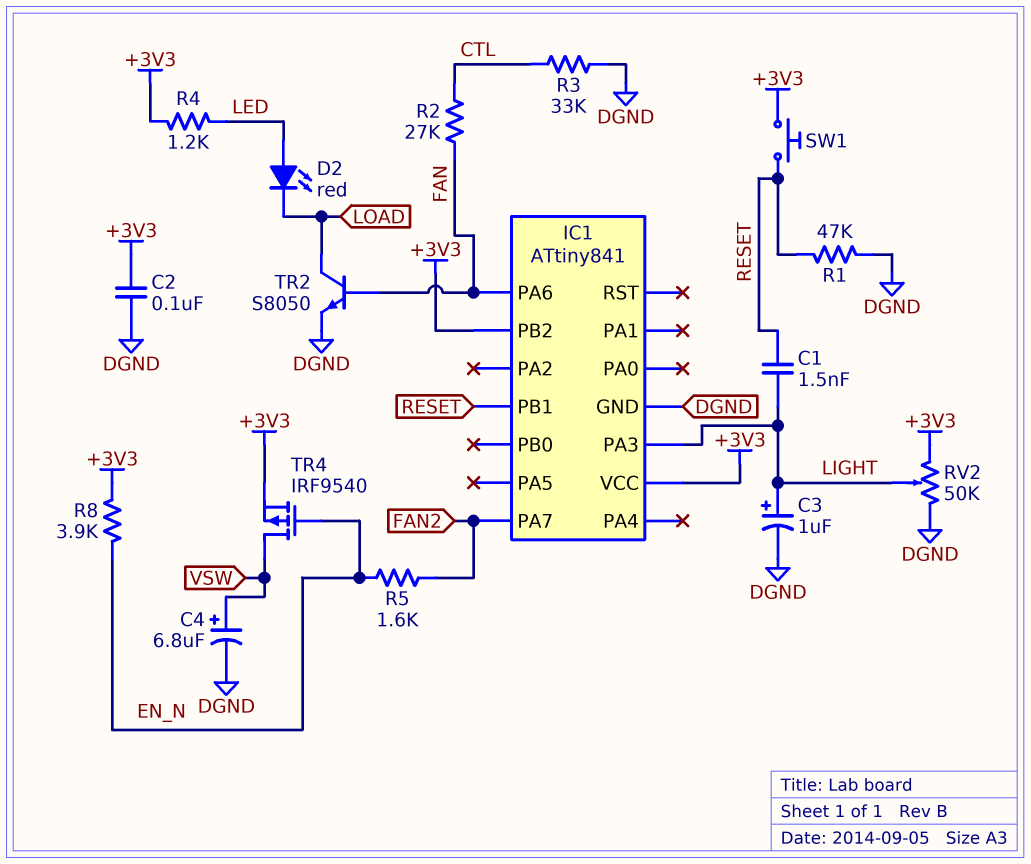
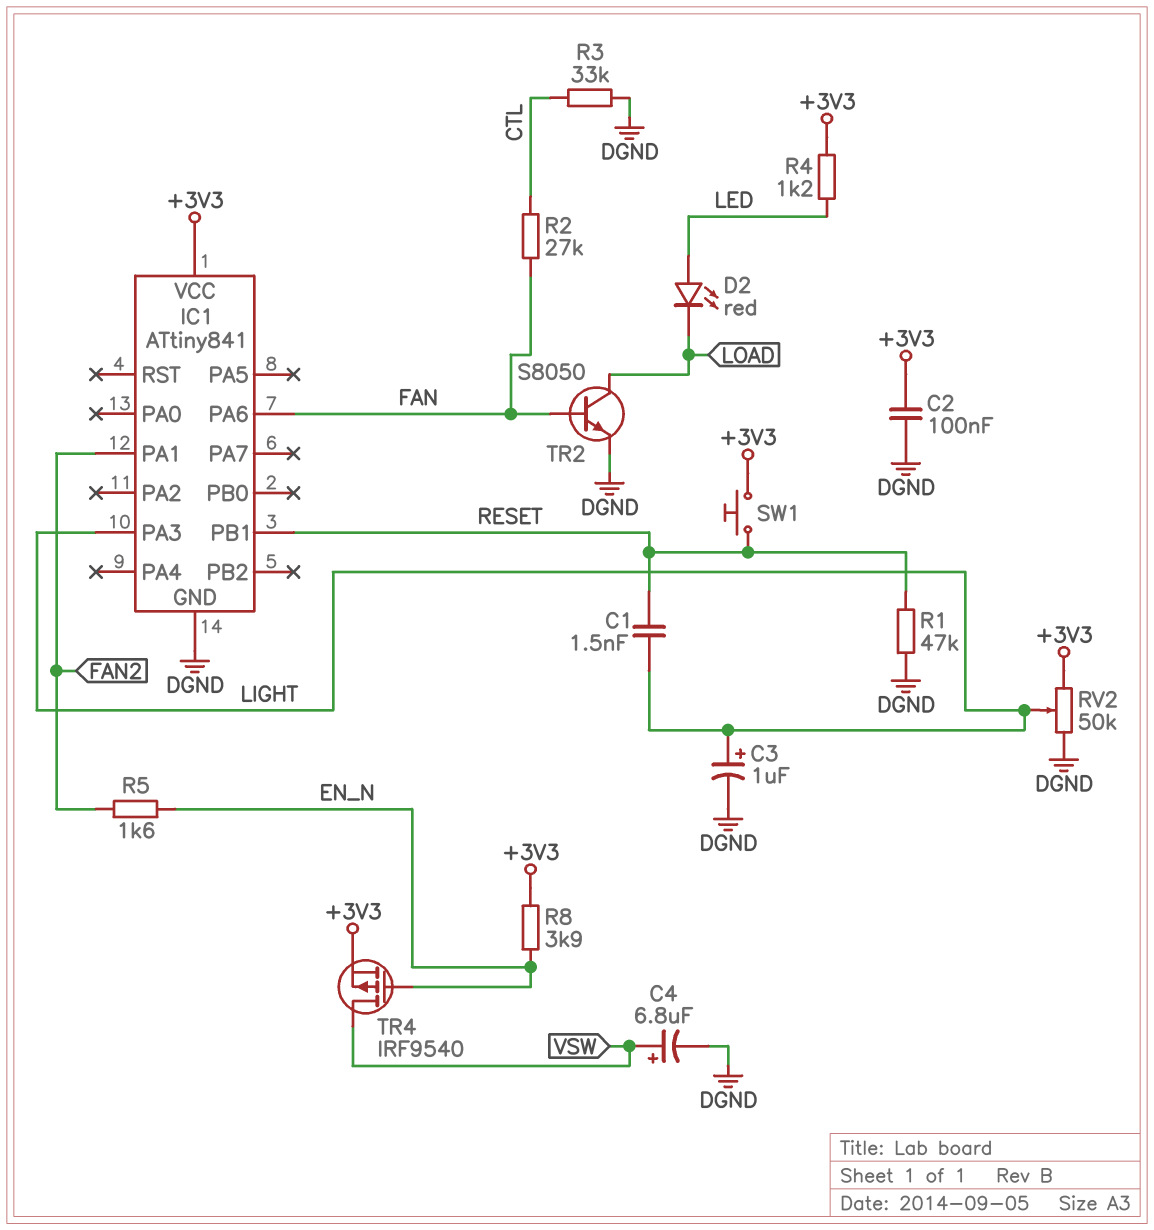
IC1 pin PA1: none -> FAN2
IC1 pin PA7: FAN2 -> none
IC1 pin PB2: +3V3 -> none

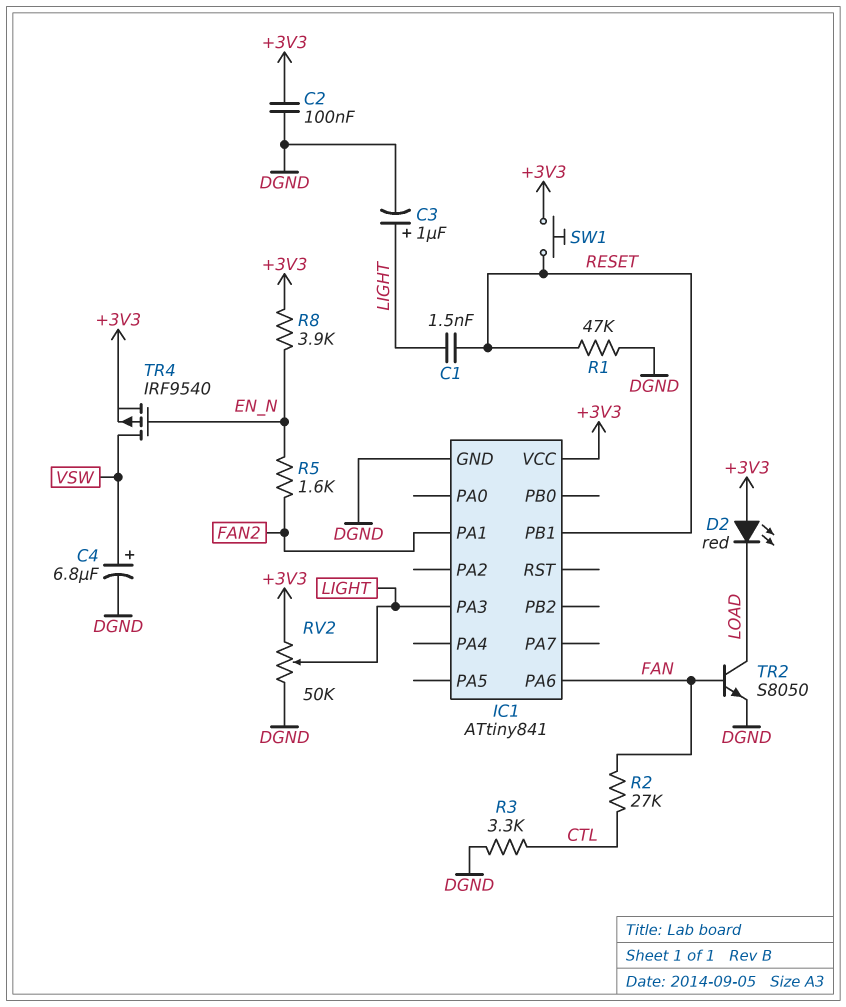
D2: LED red (A LED, K LOAD) -> LED red (A +3V3, K LOAD)
R3: 33k (CTL, DGND) -> 3.3k (CTL, DGND)
R4: 1.2k (+3V3, LED) -> none

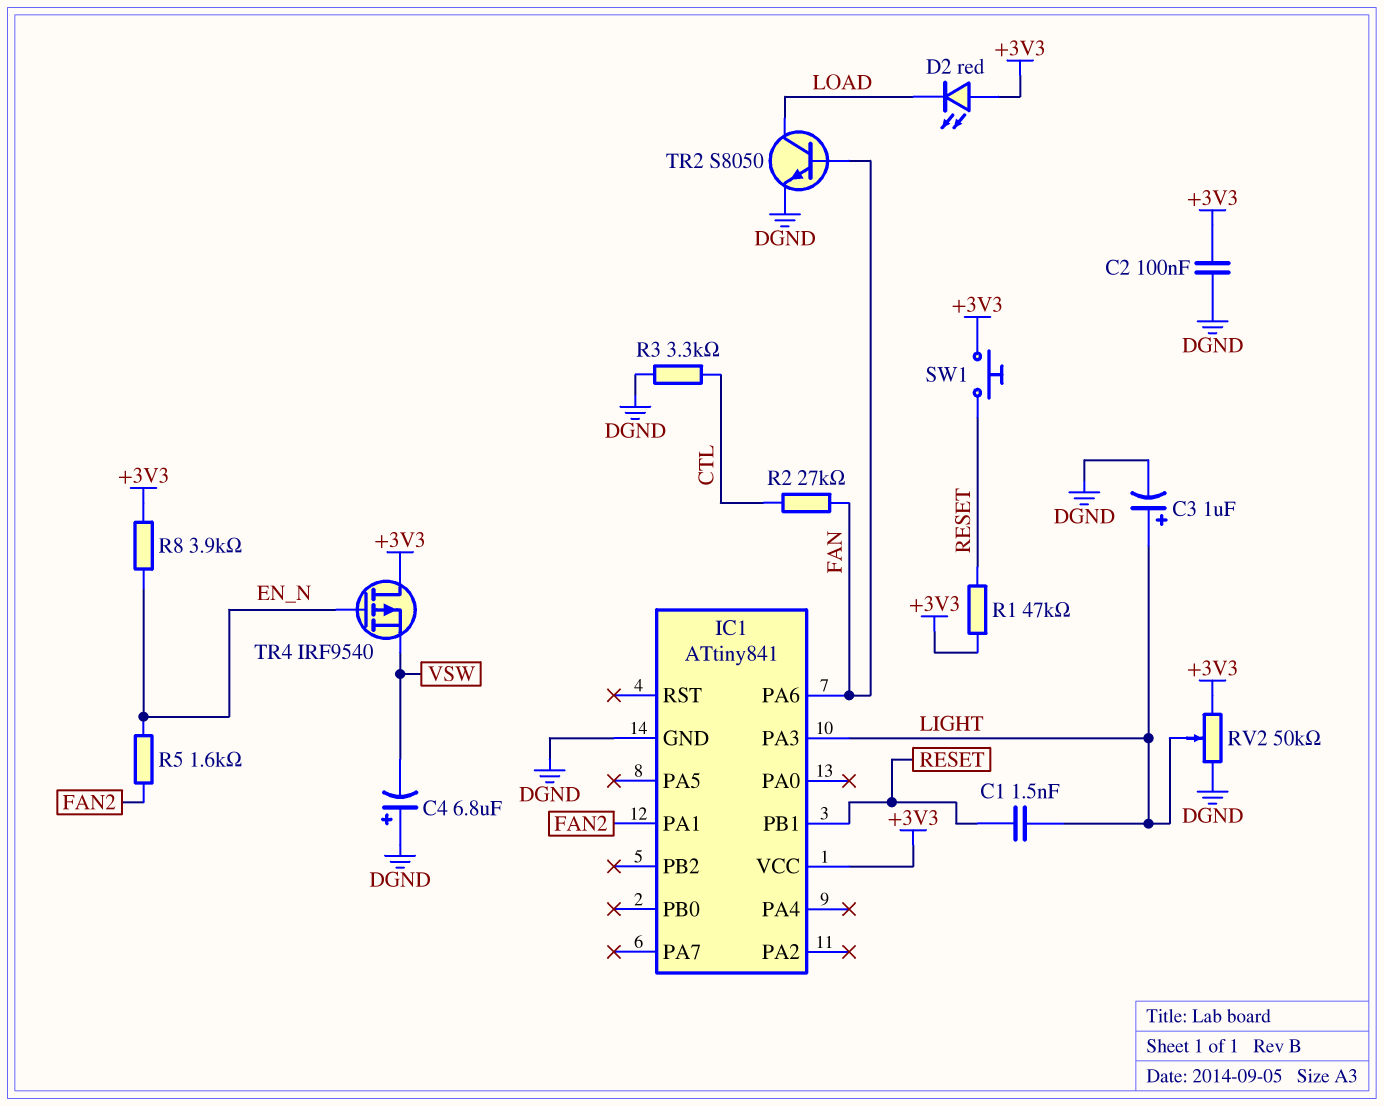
C4: 6.8uF (plus VSW, minus DGND) -> 6.8uF (plus DGND, minus VSW)
R1: 47k (DGND, RESET) -> 47k (+3V3, RESET)
TR4: PMOS IRF9540 (G EN_N, D VSW, S +3V3) -> PMOS IRF9540 (G EN_N, D +3V3, S VSW)

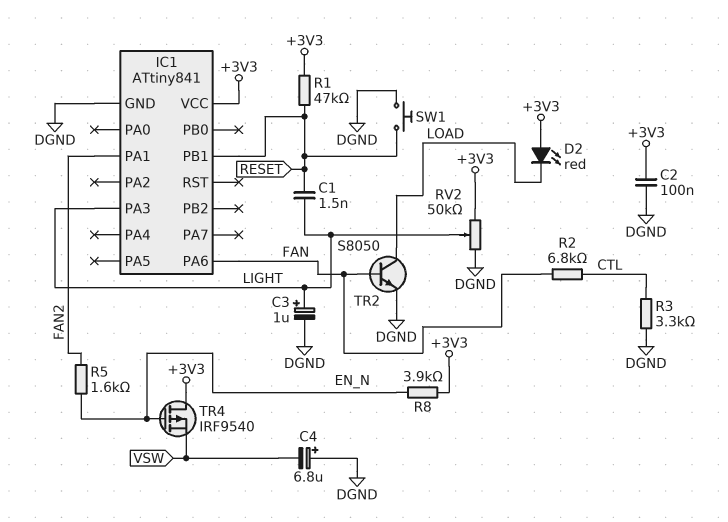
R2: 27k (CTL, FAN) -> 6.8k (CTL, FAN)
SW1: button (+3V3, RESET) -> button (DGND, RESET)

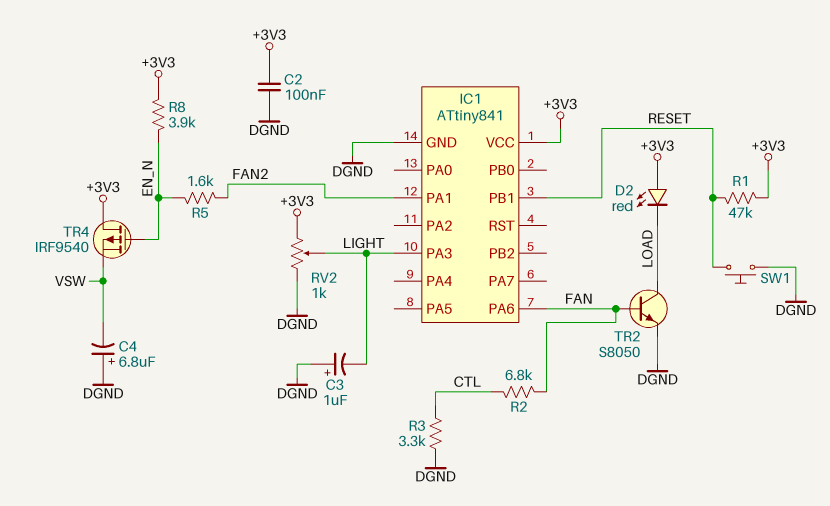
C1: 1.5nF (LIGHT, RESET) -> none
C3: 1uF (plus LIGHT, minus DGND) -> 1uF (plus DGND, minus LIGHT)
RV2: 50k (+3V3, DGND, wiper LIGHT) -> 1k (+3V3, DGND, wiper LIGHT)

